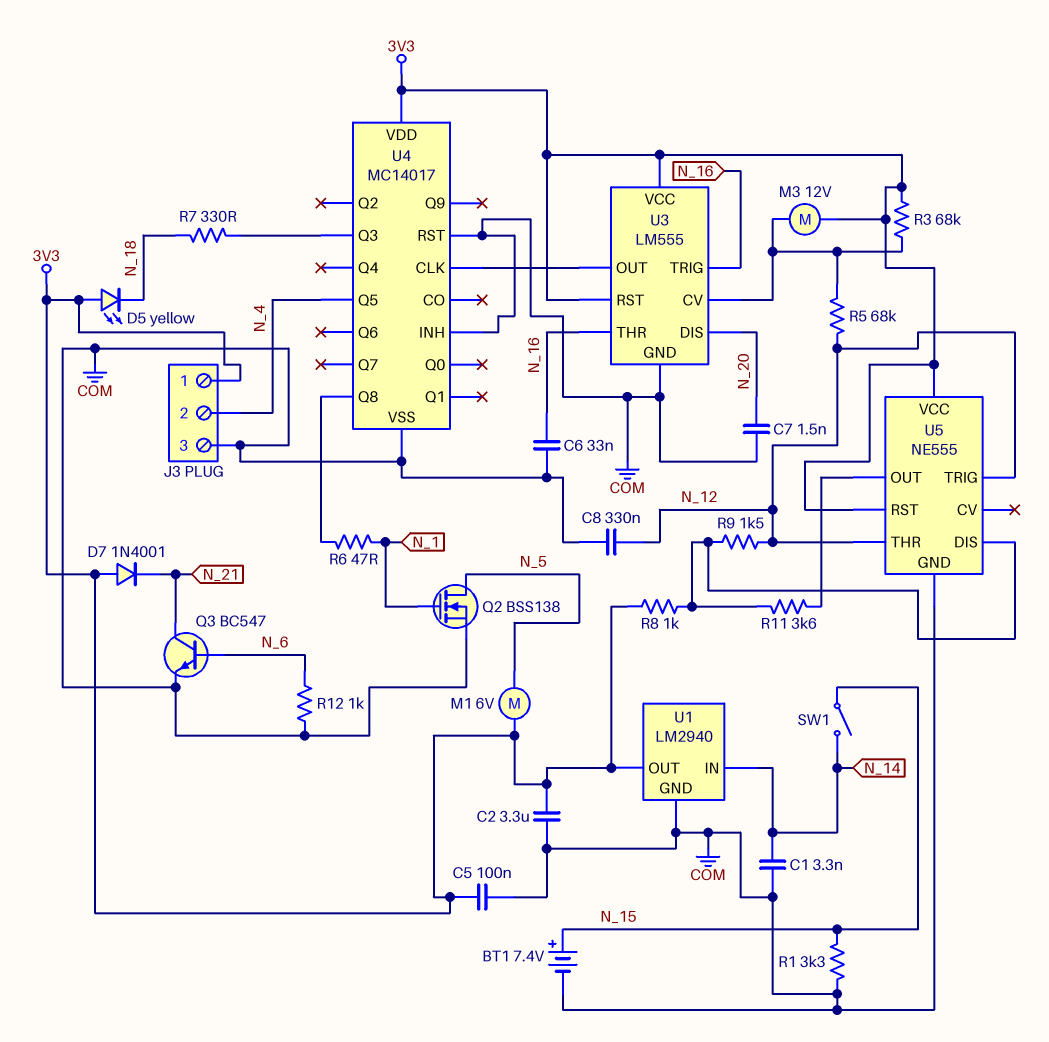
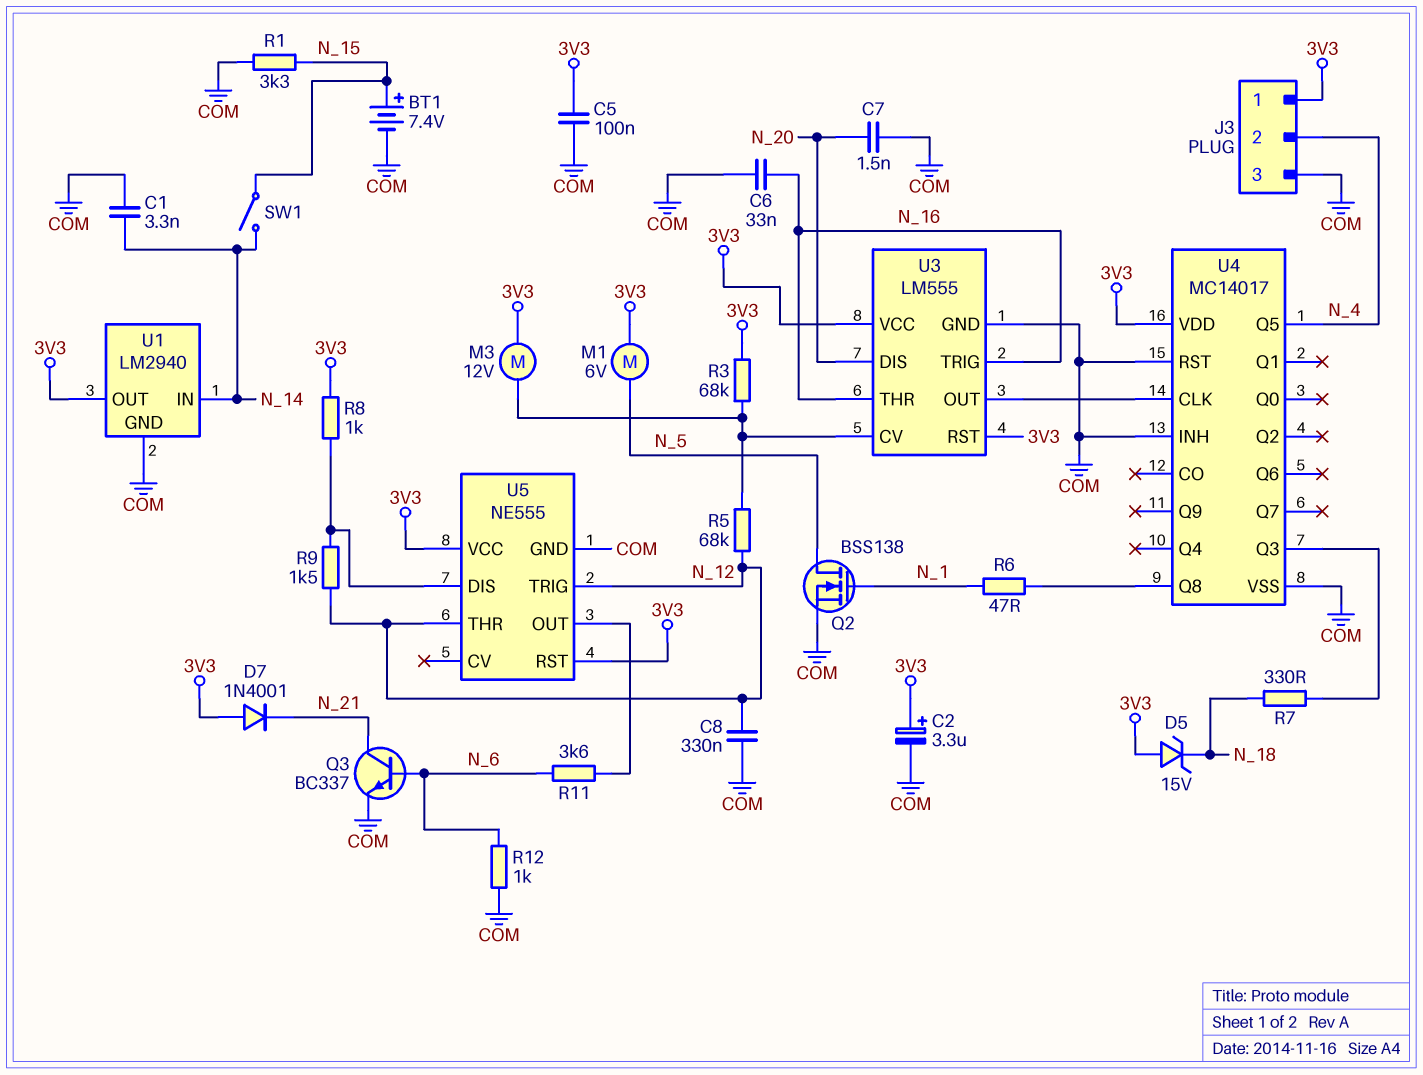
C2: 3.3uF (3V3, COM) -> 3.3uF (plus 3V3, minus COM)
D5: LED yellow (A 3V3, K N_18) -> zener 15V (A 3V3, K N_18)
Q3: NPN BC547 (B N_6, C N_21, E COM) -> NPN BC337 (B N_6, C N_21, E COM)
R11: 3.6k (U5/DIS, U5/OUT) -> 3.6k (N_6, U5/OUT)

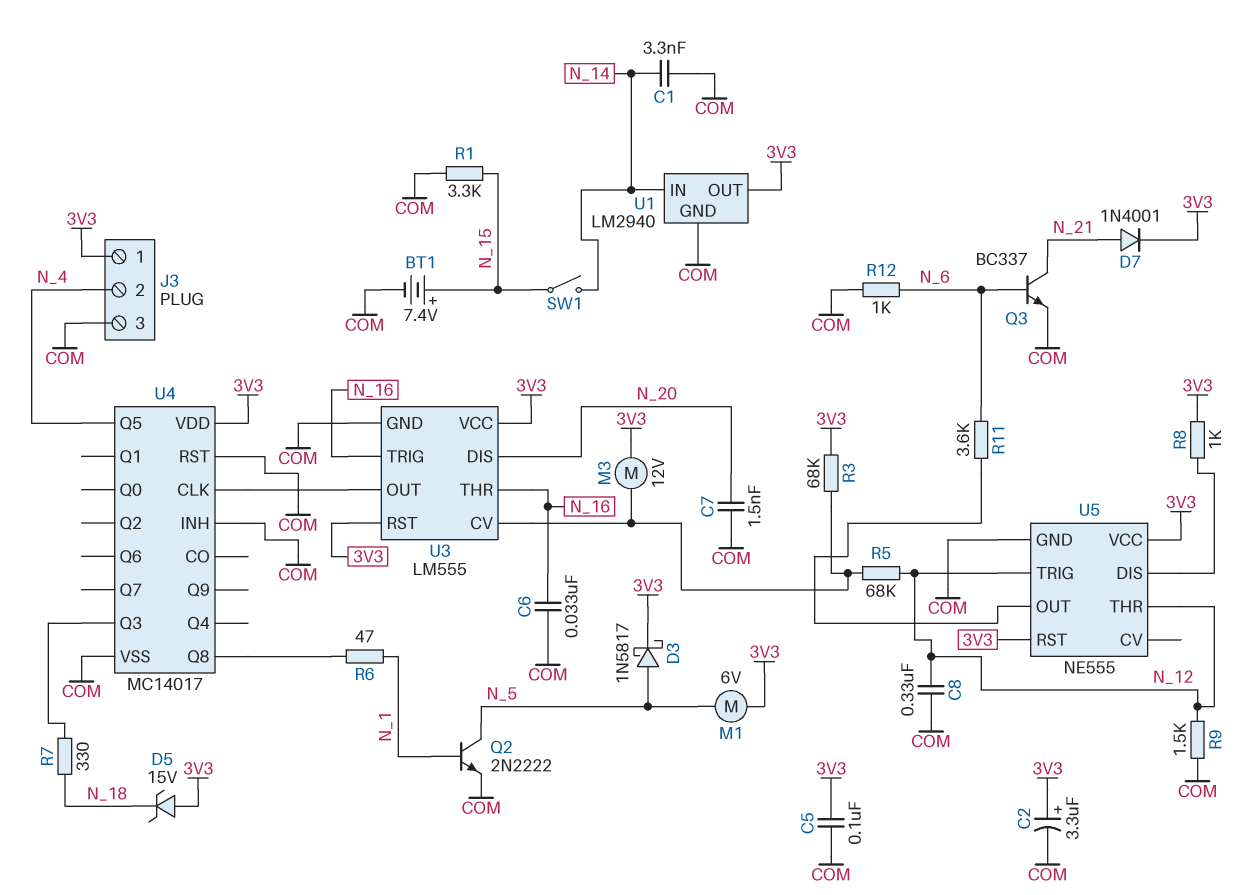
D3: none -> schottky 1N5817 (A N_5, K 3V3)
D7: diode 1N4001 (A 3V3, K N_21) -> diode 1N4001 (A N_21, K 3V3)
Q2: NMOS BSS138 (G N_1, D N_5, S COM) -> NPN 2N2222 (B N_1, C N_5, E COM)
R9: 1.5k (N_12, U5/DIS) -> 1.5k (COM, N_12)

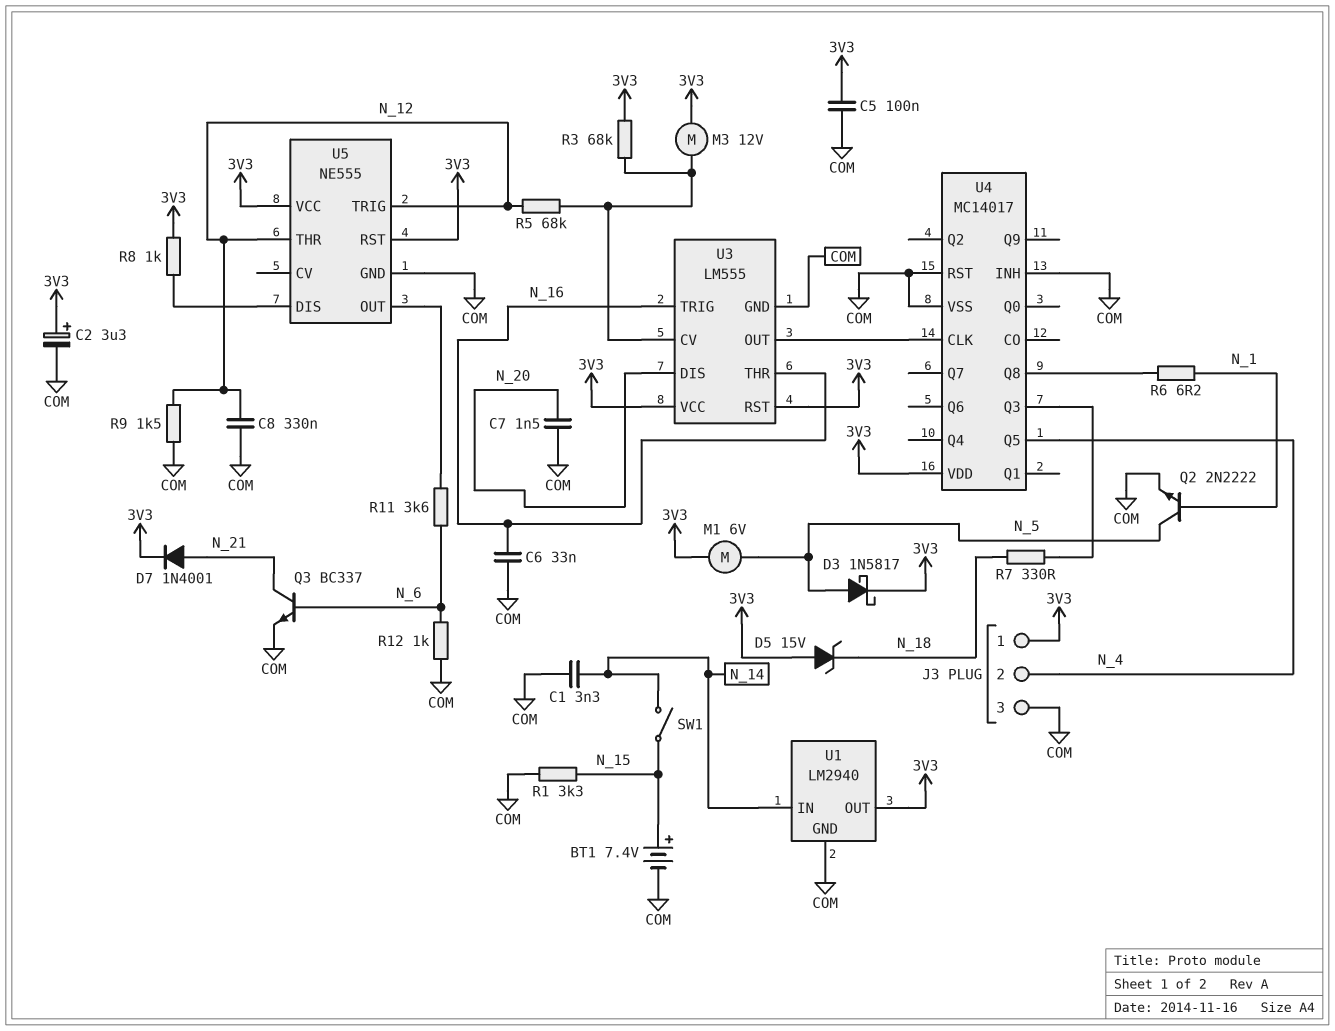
R6: 47 (N_1, U4/Q8) -> 6.2 (N_1, U4/Q8)

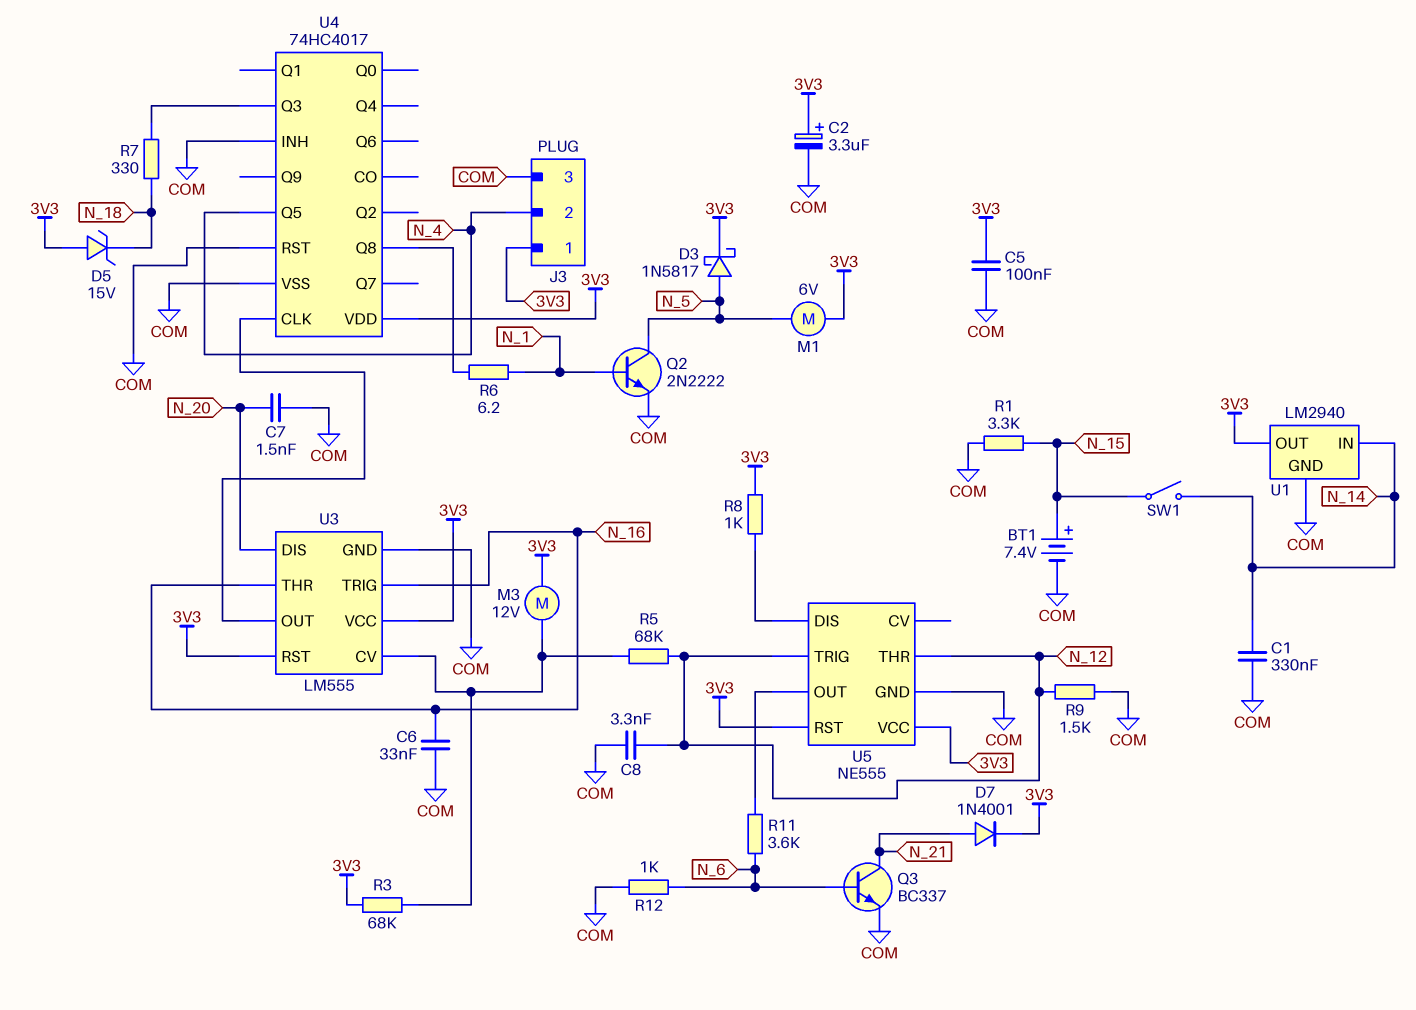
C1: 3.3nF (COM, N_14) -> 330nF (COM, N_14)
C8: 330nF (COM, N_12) -> 3.3nF (COM, N_12)
U4: MC14017 -> 74HC4017

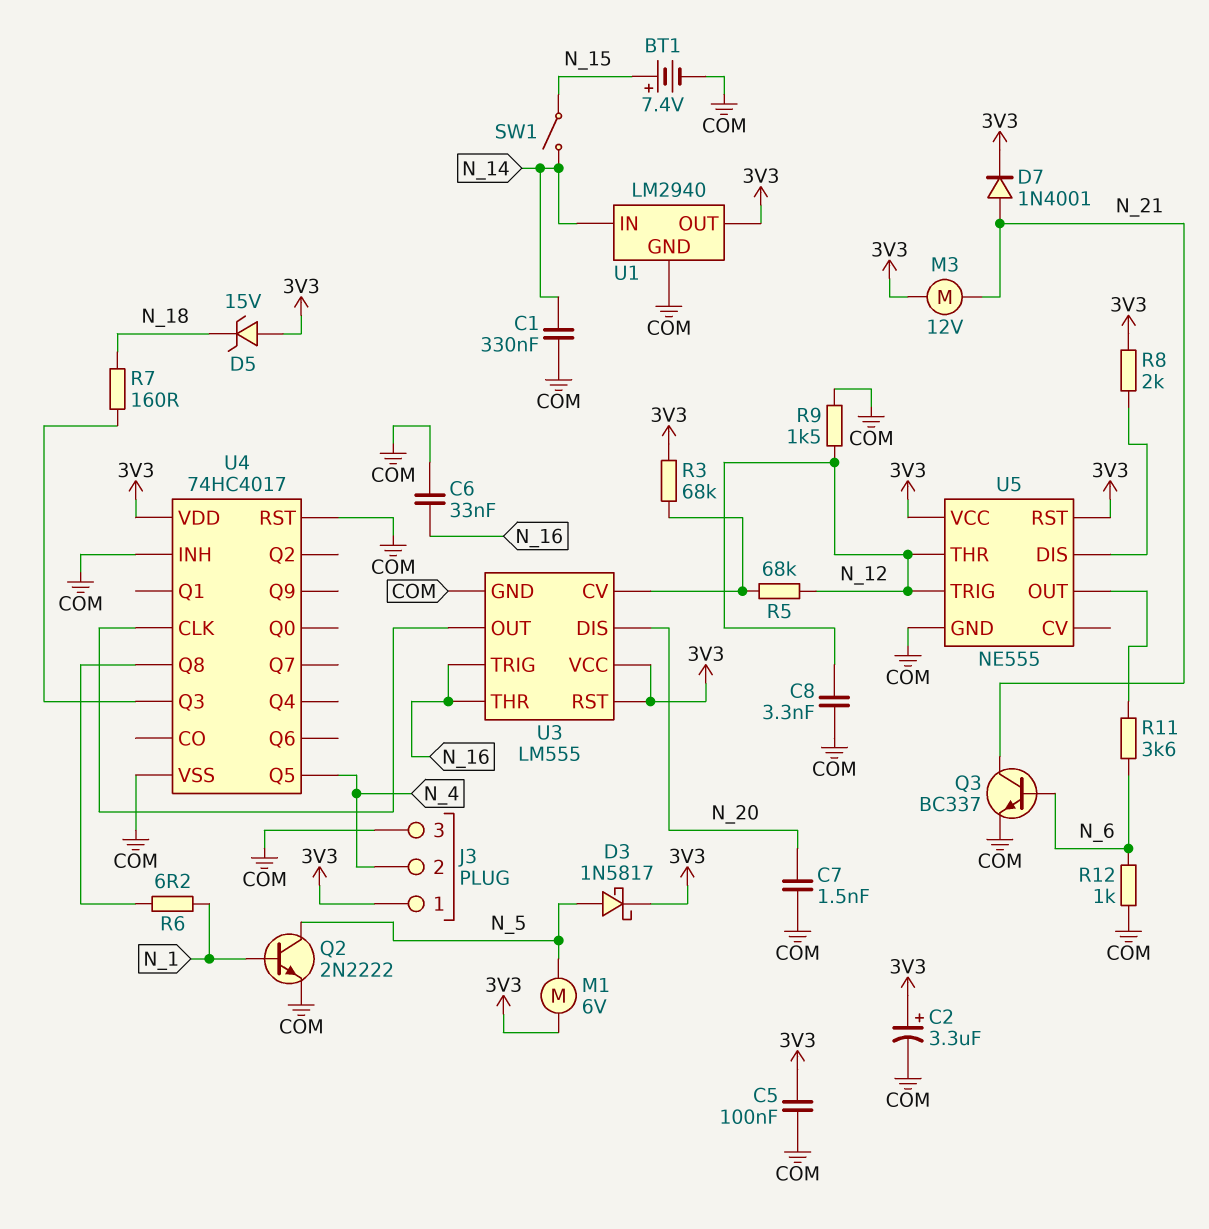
M3: motor 12V (3V3, U3/CV) -> motor 12V (3V3, N_21)
R1: 3.3k (COM, N_15) -> none
R7: 330 (N_18, U4/Q3) -> 160 (N_18, U4/Q3)
R8: 1k (3V3, U5/DIS) -> 2k (3V3, U5/DIS)

